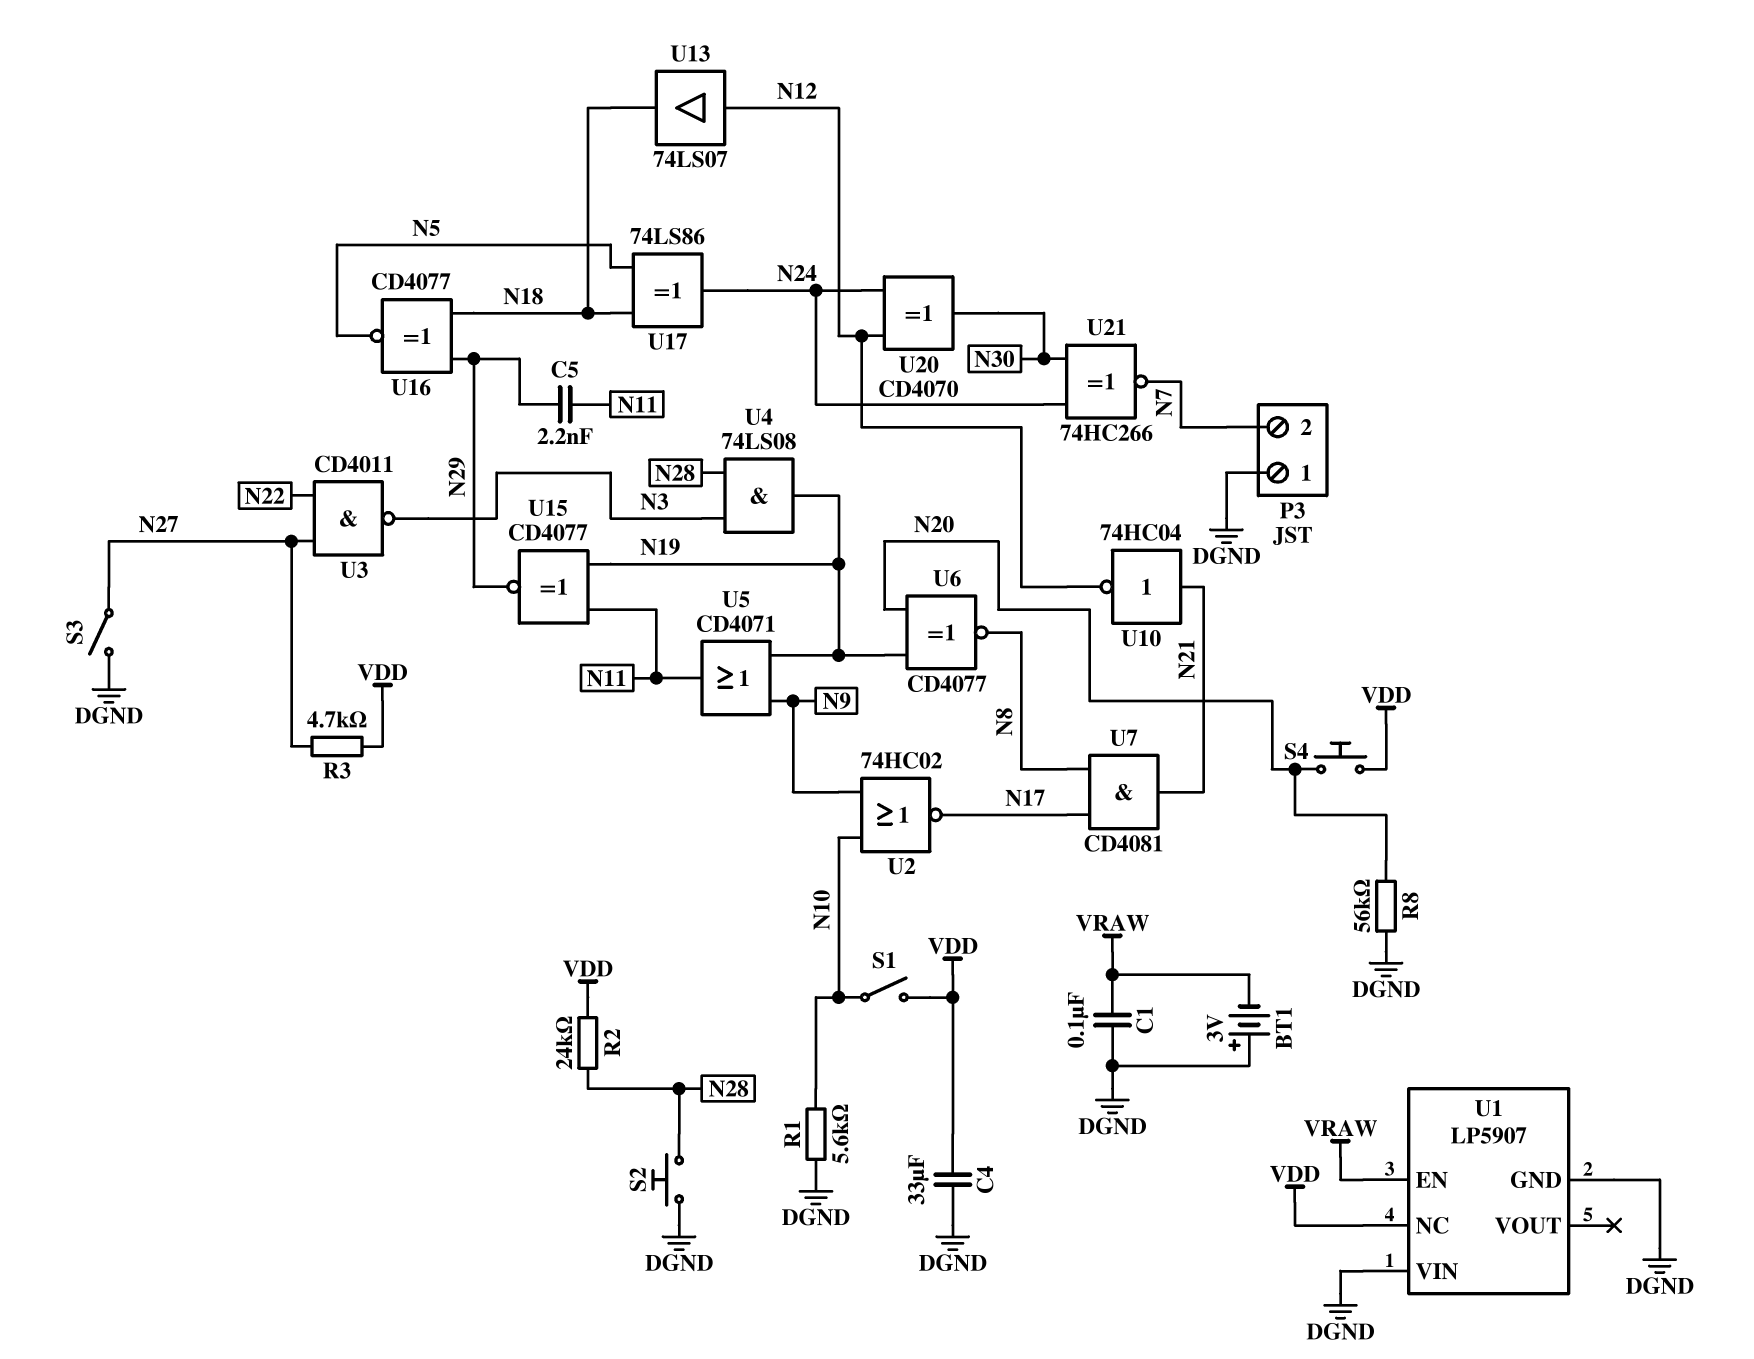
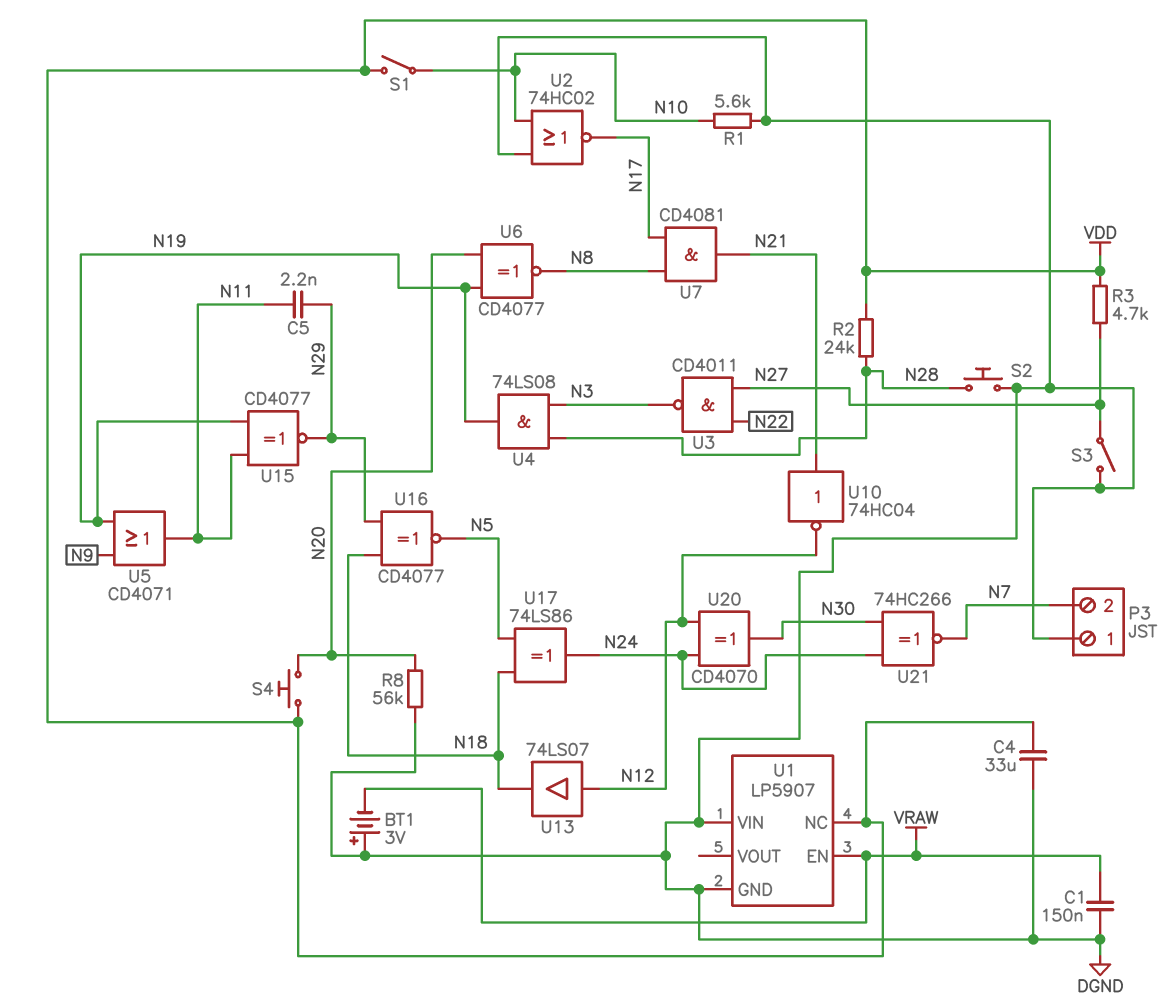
C1: 100nF (DGND, VRAW) -> 150nF (DGND, VRAW)
U2: NOR 74HC02 (in N9, in N10, out N17) -> NOR 74HC02 (in DGND, in N10, out N17)

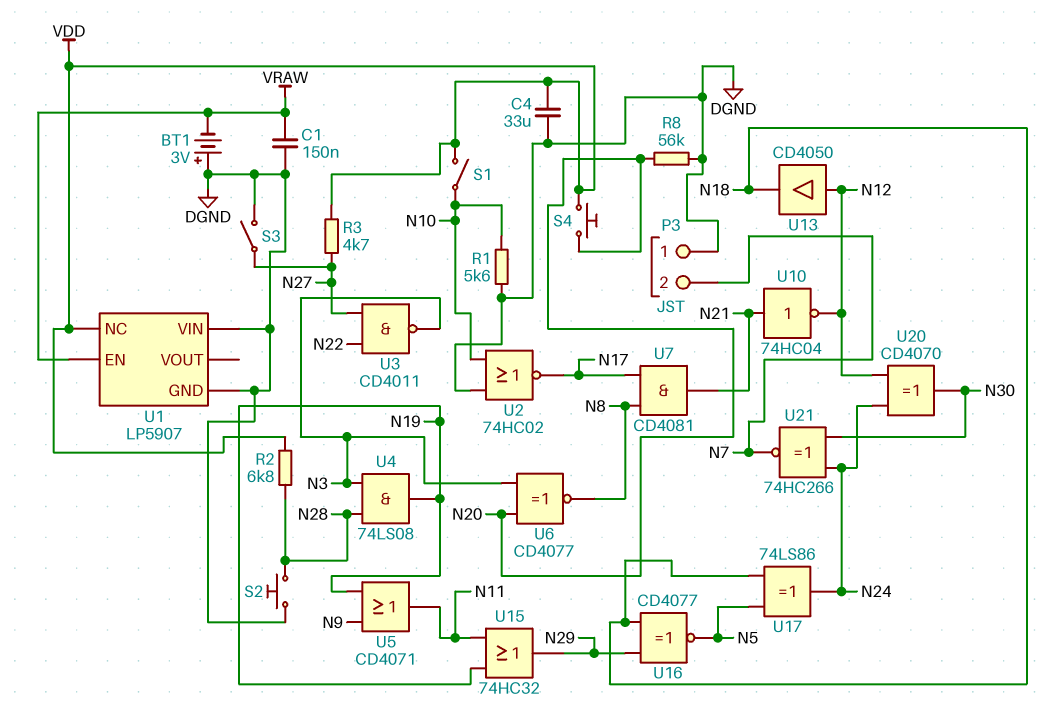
C5: 2.2nF (N11, N29) -> none
R2: 24k (N28, VDD) -> 6.8k (N28, VDD)
U6: XNOR CD4077 (in N19, in N20, out N8) -> XNOR CD4077 (in N3, in N20, out N8)
U13: buffer 74LS07 (in N12, out N18) -> buffer CD4050 (in N12, out N18)
U15: XNOR CD4077 (in N11, in N19, out N29) -> OR 74HC32 (in N11, in N19, out N29)

